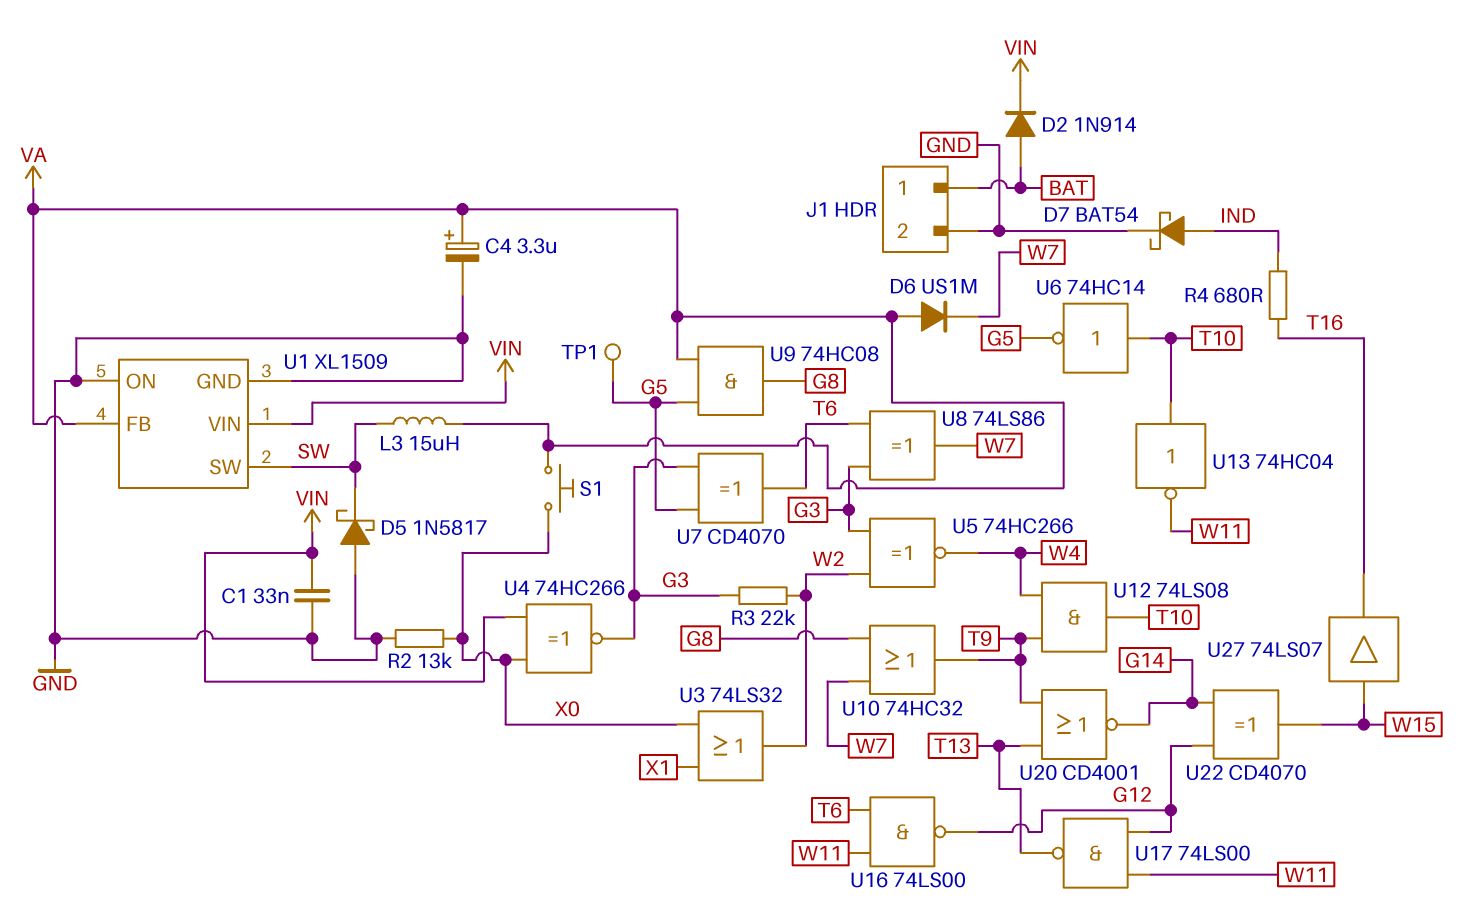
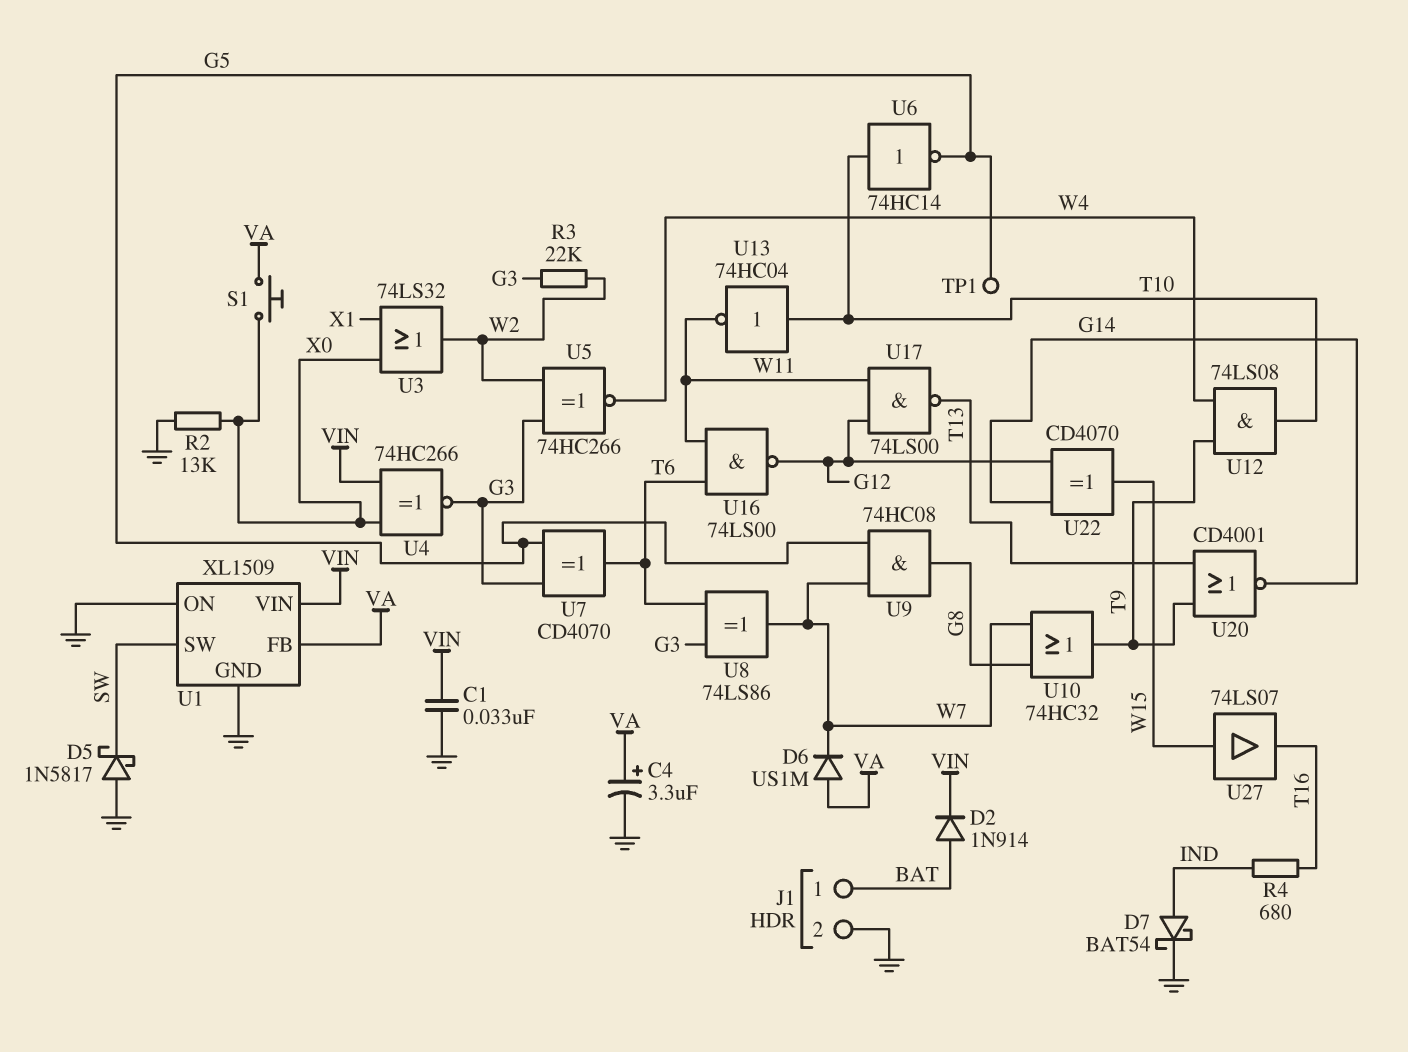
L3: 15uH (SW, VA) -> none
U9: AND 74HC08 (in G5, in VA, out G8) -> AND 74HC08 (in G5, in W7, out G8)

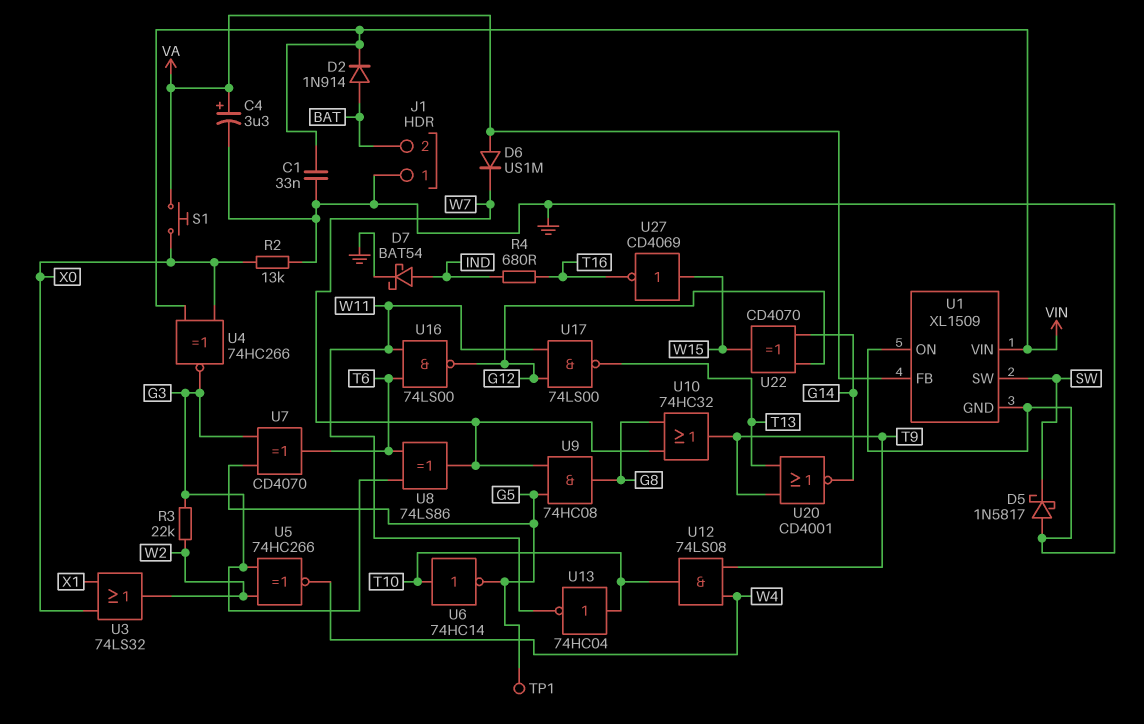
J1 pin 1: BAT -> GND
J1 pin 2: GND -> BAT
U27: buffer 74LS07 (in W15, out T16) -> NOT CD4069 (in W15, out T16)

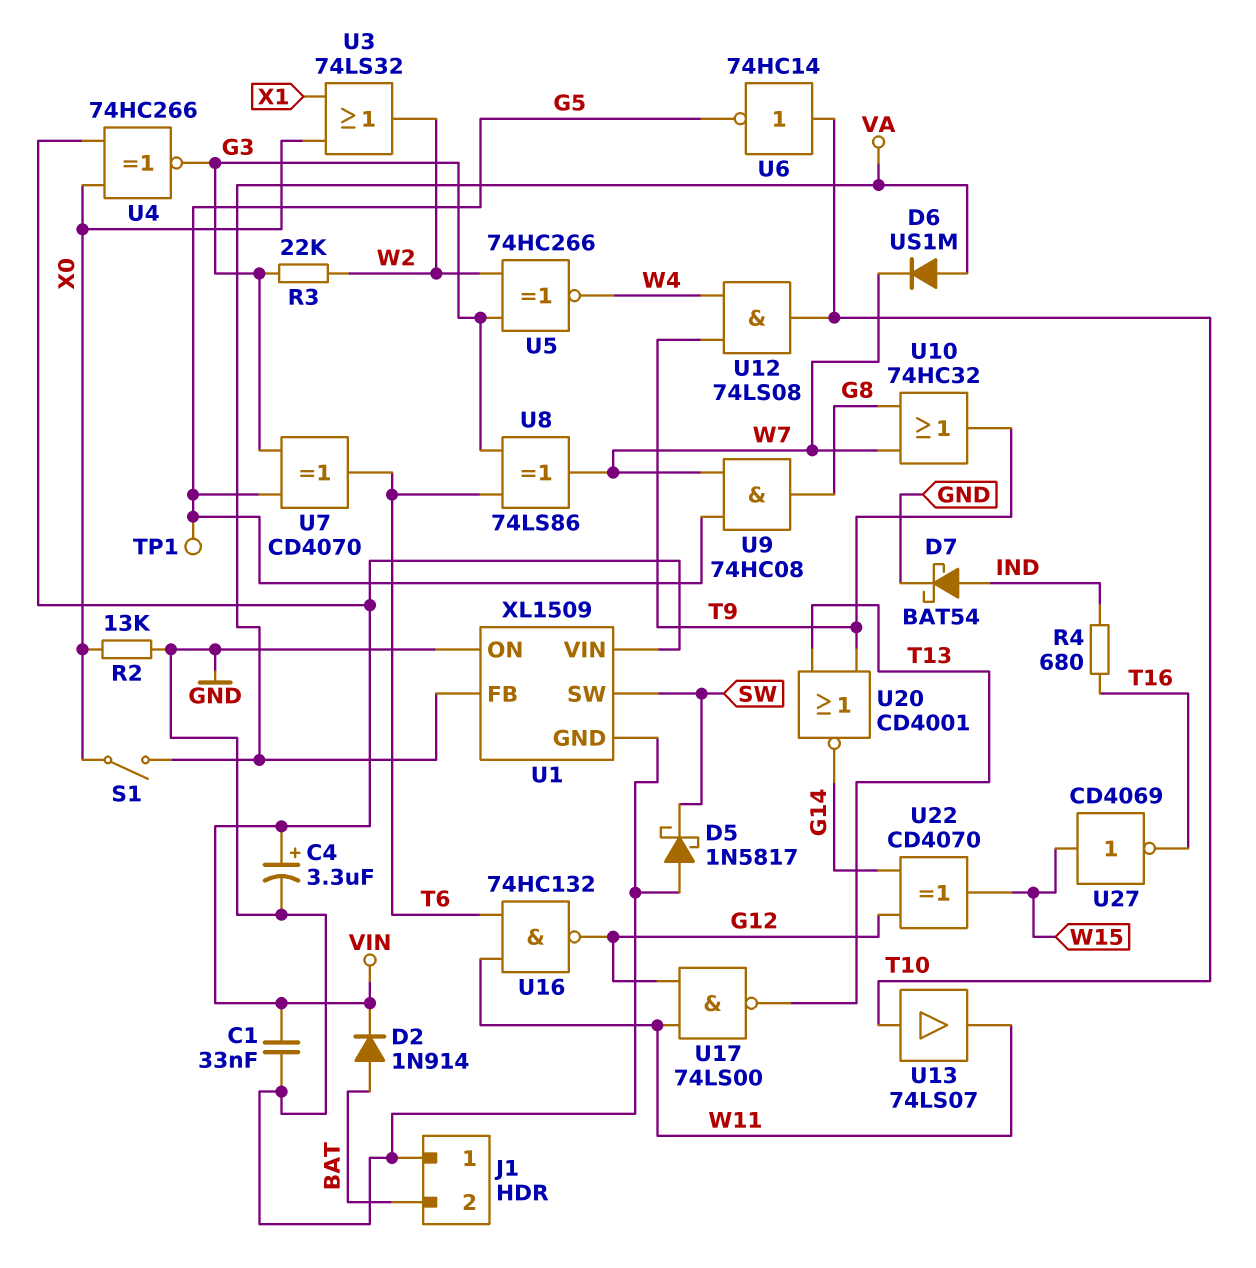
C4: 3.3uF (plus VA, minus GND) -> 3.3uF (plus VIN, minus GND)
S1: button (VA, X0) -> switch (VA, X0)
U13: NOT 74HC04 (in T10, out W11) -> buffer 74LS07 (in T10, out W11)
U16: NAND 74LS00 (in T6, in W11, out G12) -> NAND 74HC132 (in T6, in W11, out G12)

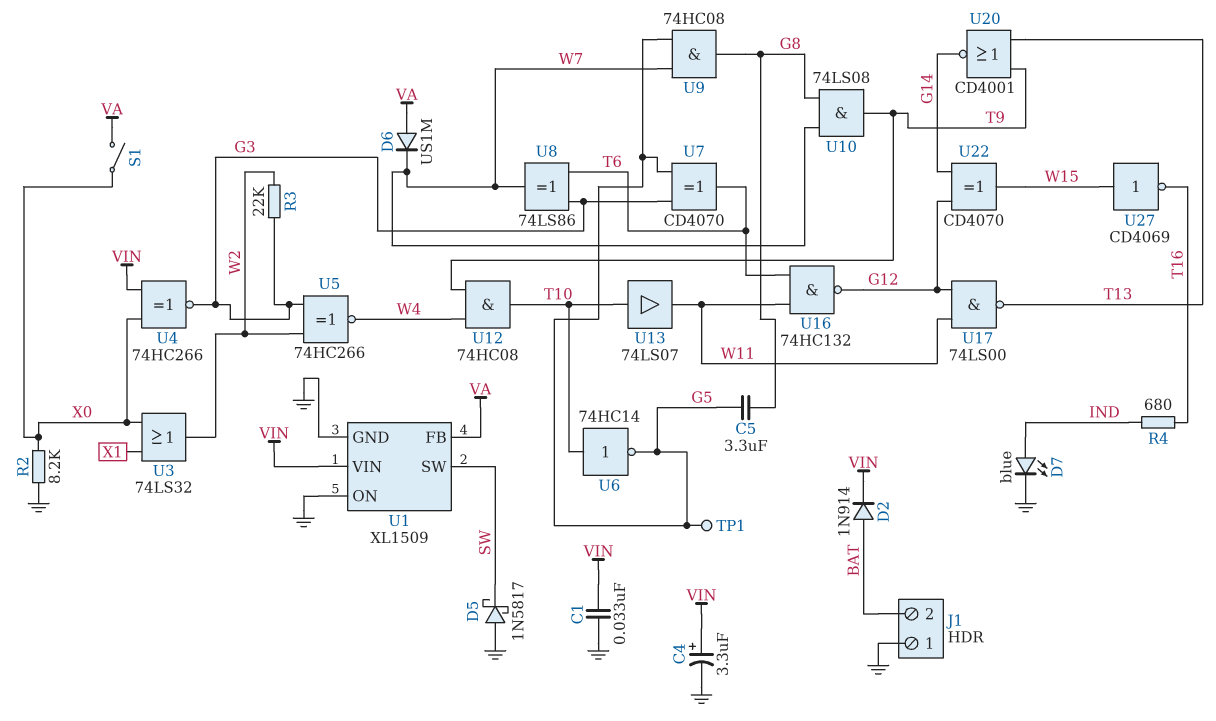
C5: none -> 3.3uF (G5, G8)
D7: schottky BAT54 (A IND, K GND) -> LED blue (A IND, K GND)
R2: 13k (GND, X0) -> 8.2k (GND, X0)
U10: OR 74HC32 (in G8, in W7, out T9) -> AND 74LS08 (in G8, in W7, out T9)
U12: AND 74LS08 (in T9, in W4, out T10) -> AND 74HC08 (in T9, in W4, out T10)

